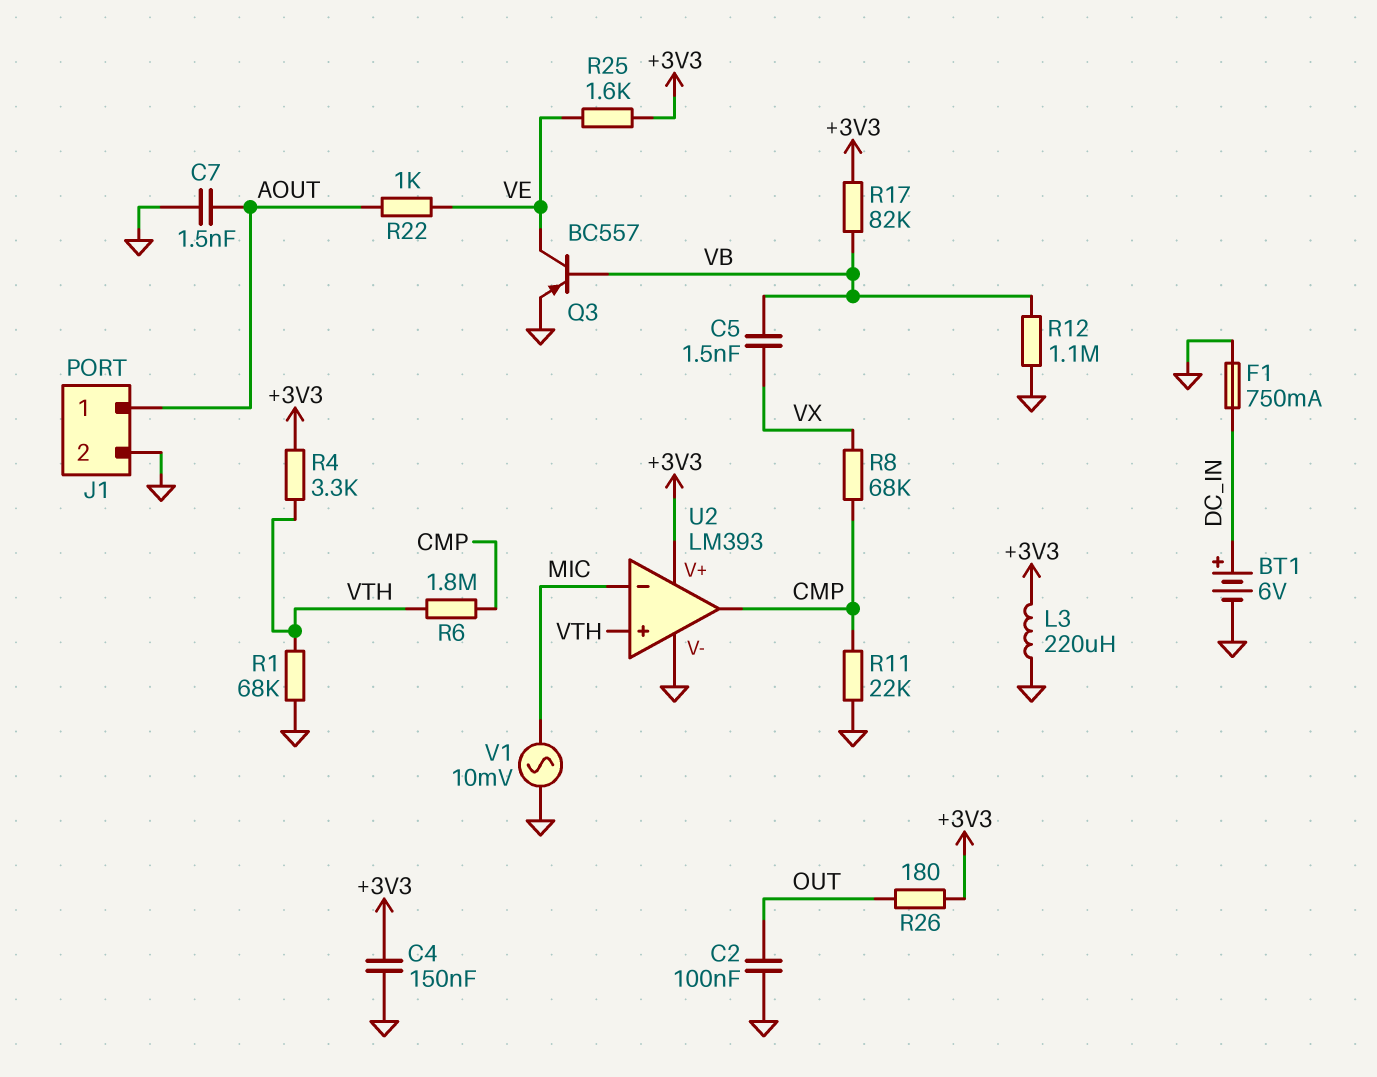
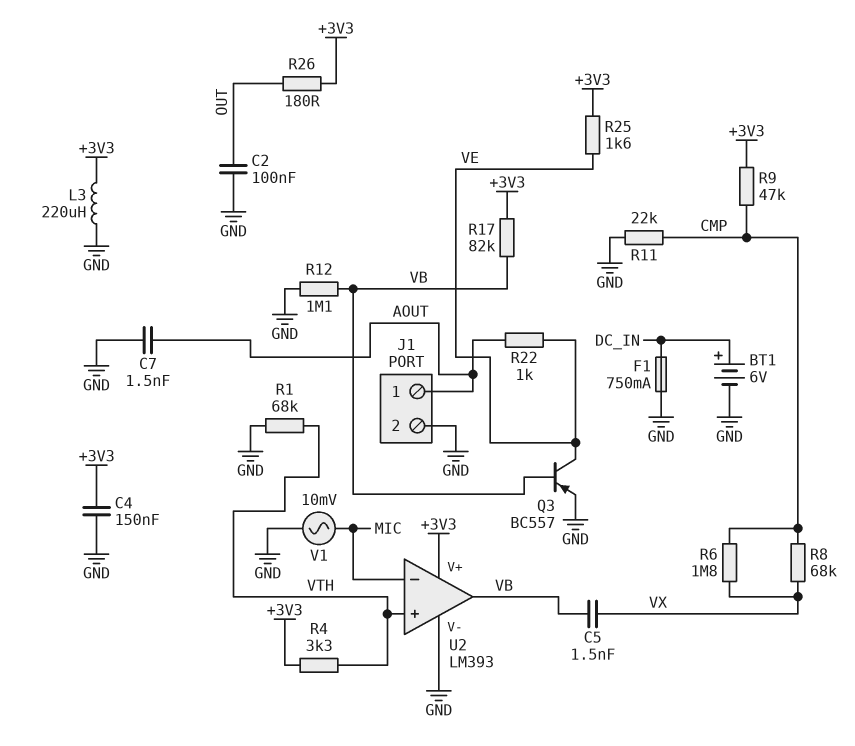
R6: 1.8M (CMP, VTH) -> 1.8M (CMP, VX)
R9: none -> 47k (+3V3, CMP)
U2 pin out: CMP -> VB

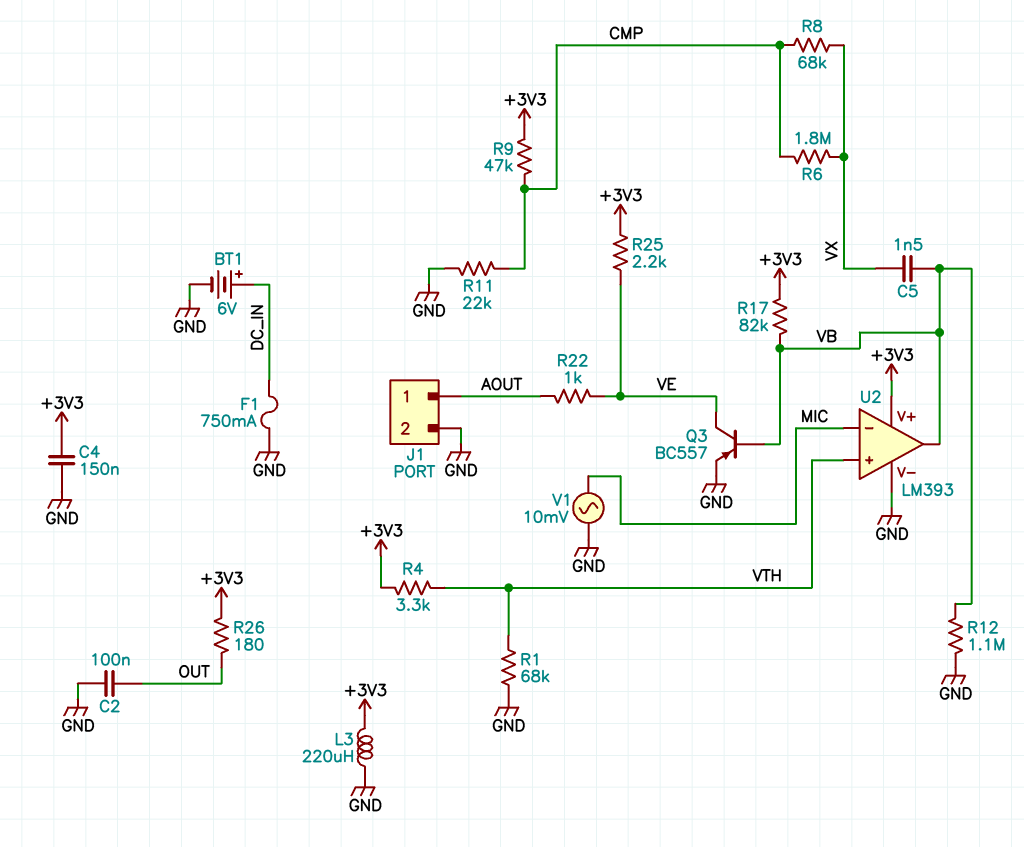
C7: 1.5nF (AOUT, GND) -> none
R25: 1.6k (+3V3, VE) -> 2.2k (+3V3, VE)

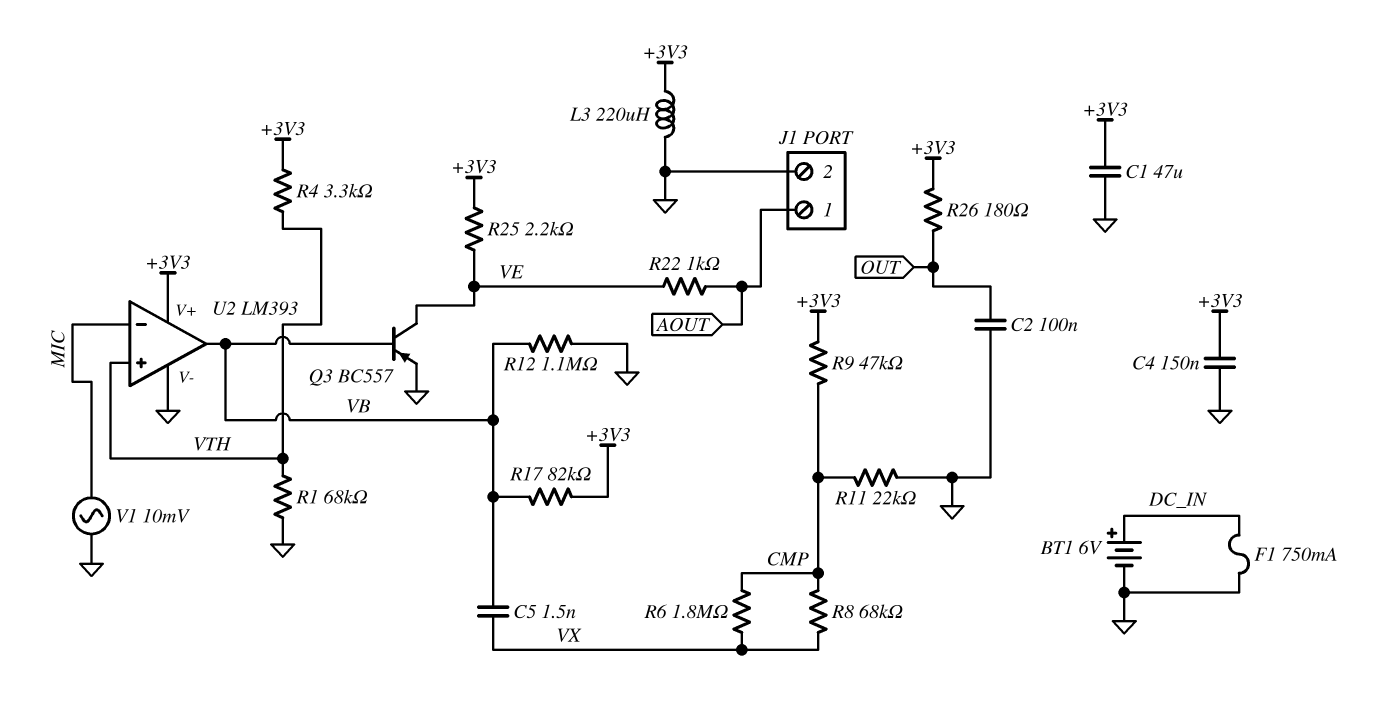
C1: none -> 47uF (+3V3, GND)

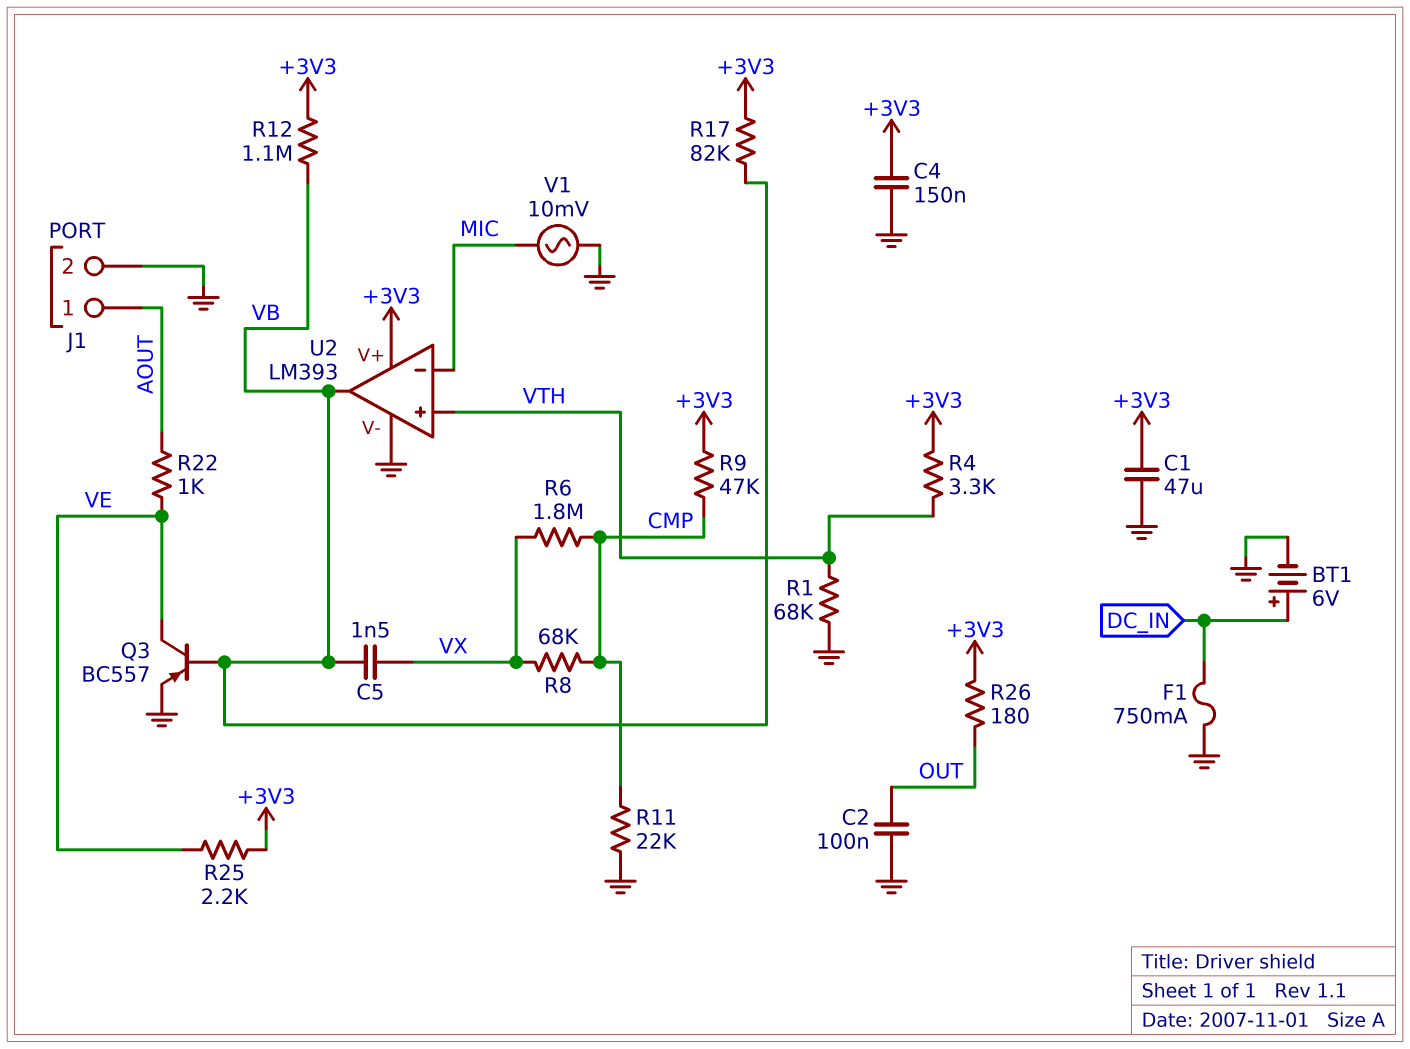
L3: 220uH (+3V3, GND) -> none
R12: 1.1M (GND, VB) -> 1.1M (+3V3, VB)

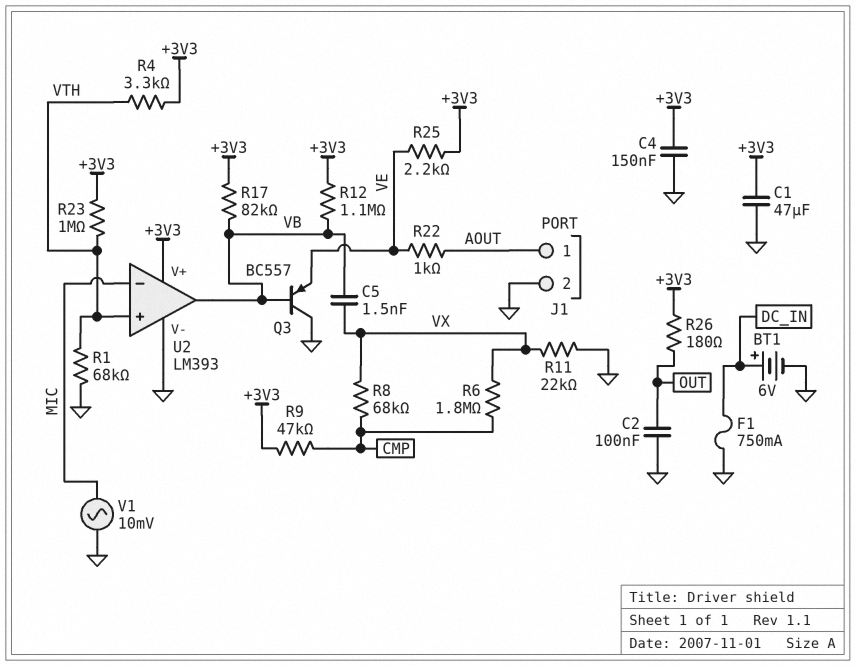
Q3: PNP BC557 (B VB, C VE, E GND) -> PNP BC557 (B VB, C GND, E VE)
R11: 22k (CMP, GND) -> 22k (GND, VX)
R23: none -> 1M (+3V3, VTH)

